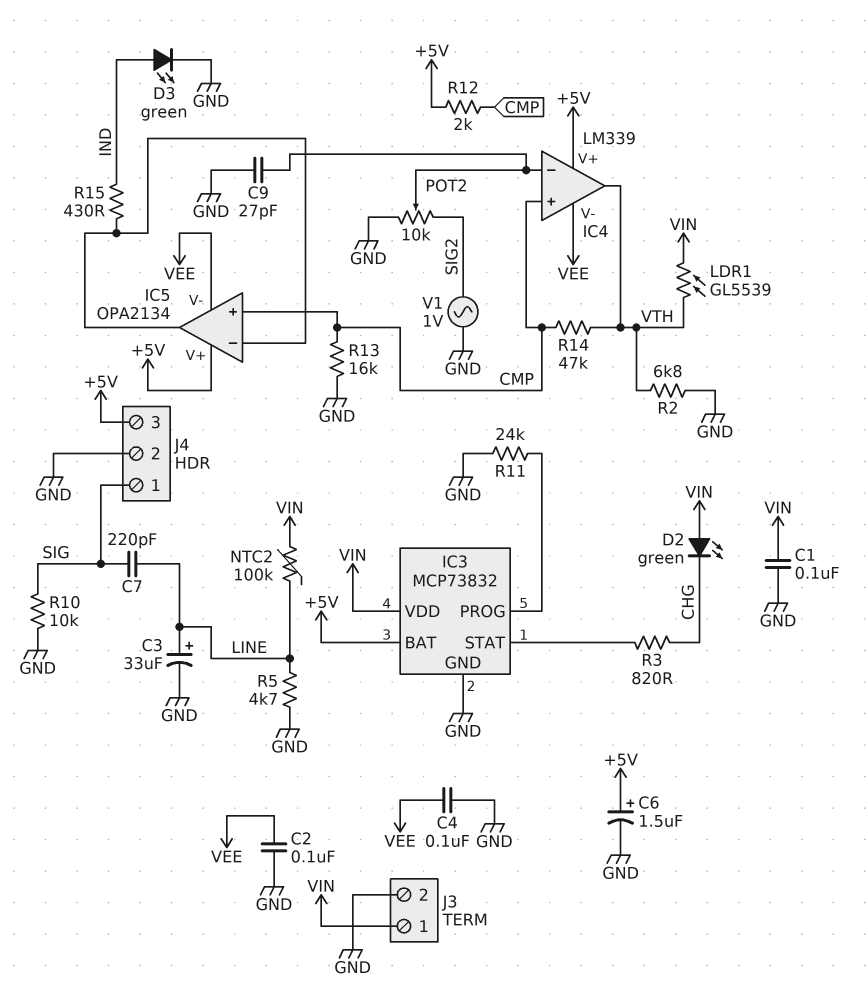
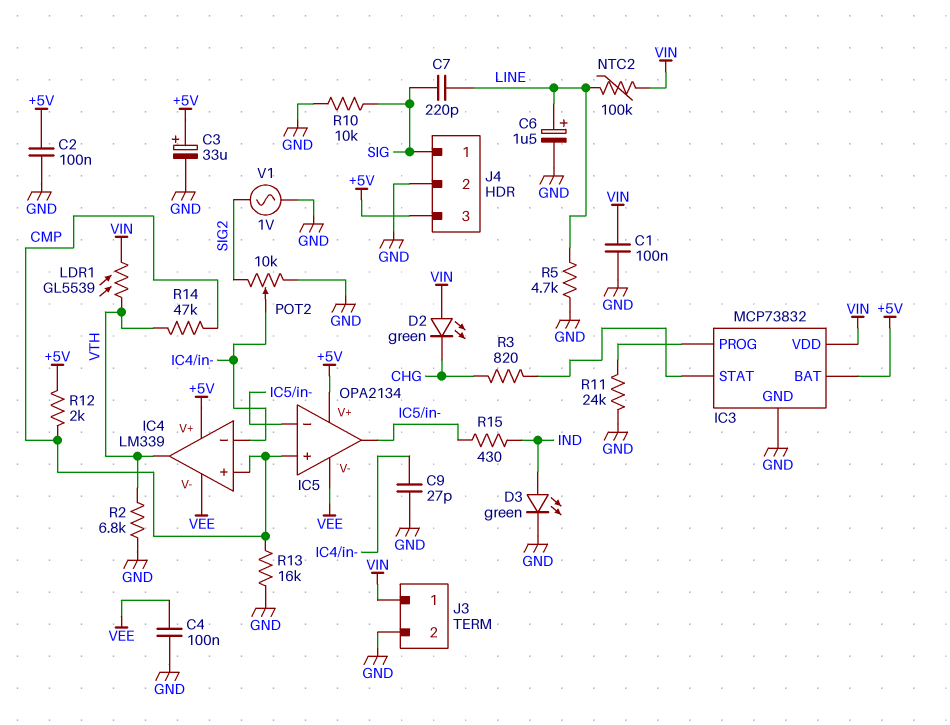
C2: 100nF (GND, VEE) -> 100nF (+5V, GND)
C3: 33uF (plus LINE, minus GND) -> 33uF (plus +5V, minus GND)
C6: 1.5uF (plus +5V, minus GND) -> 1.5uF (plus LINE, minus GND)

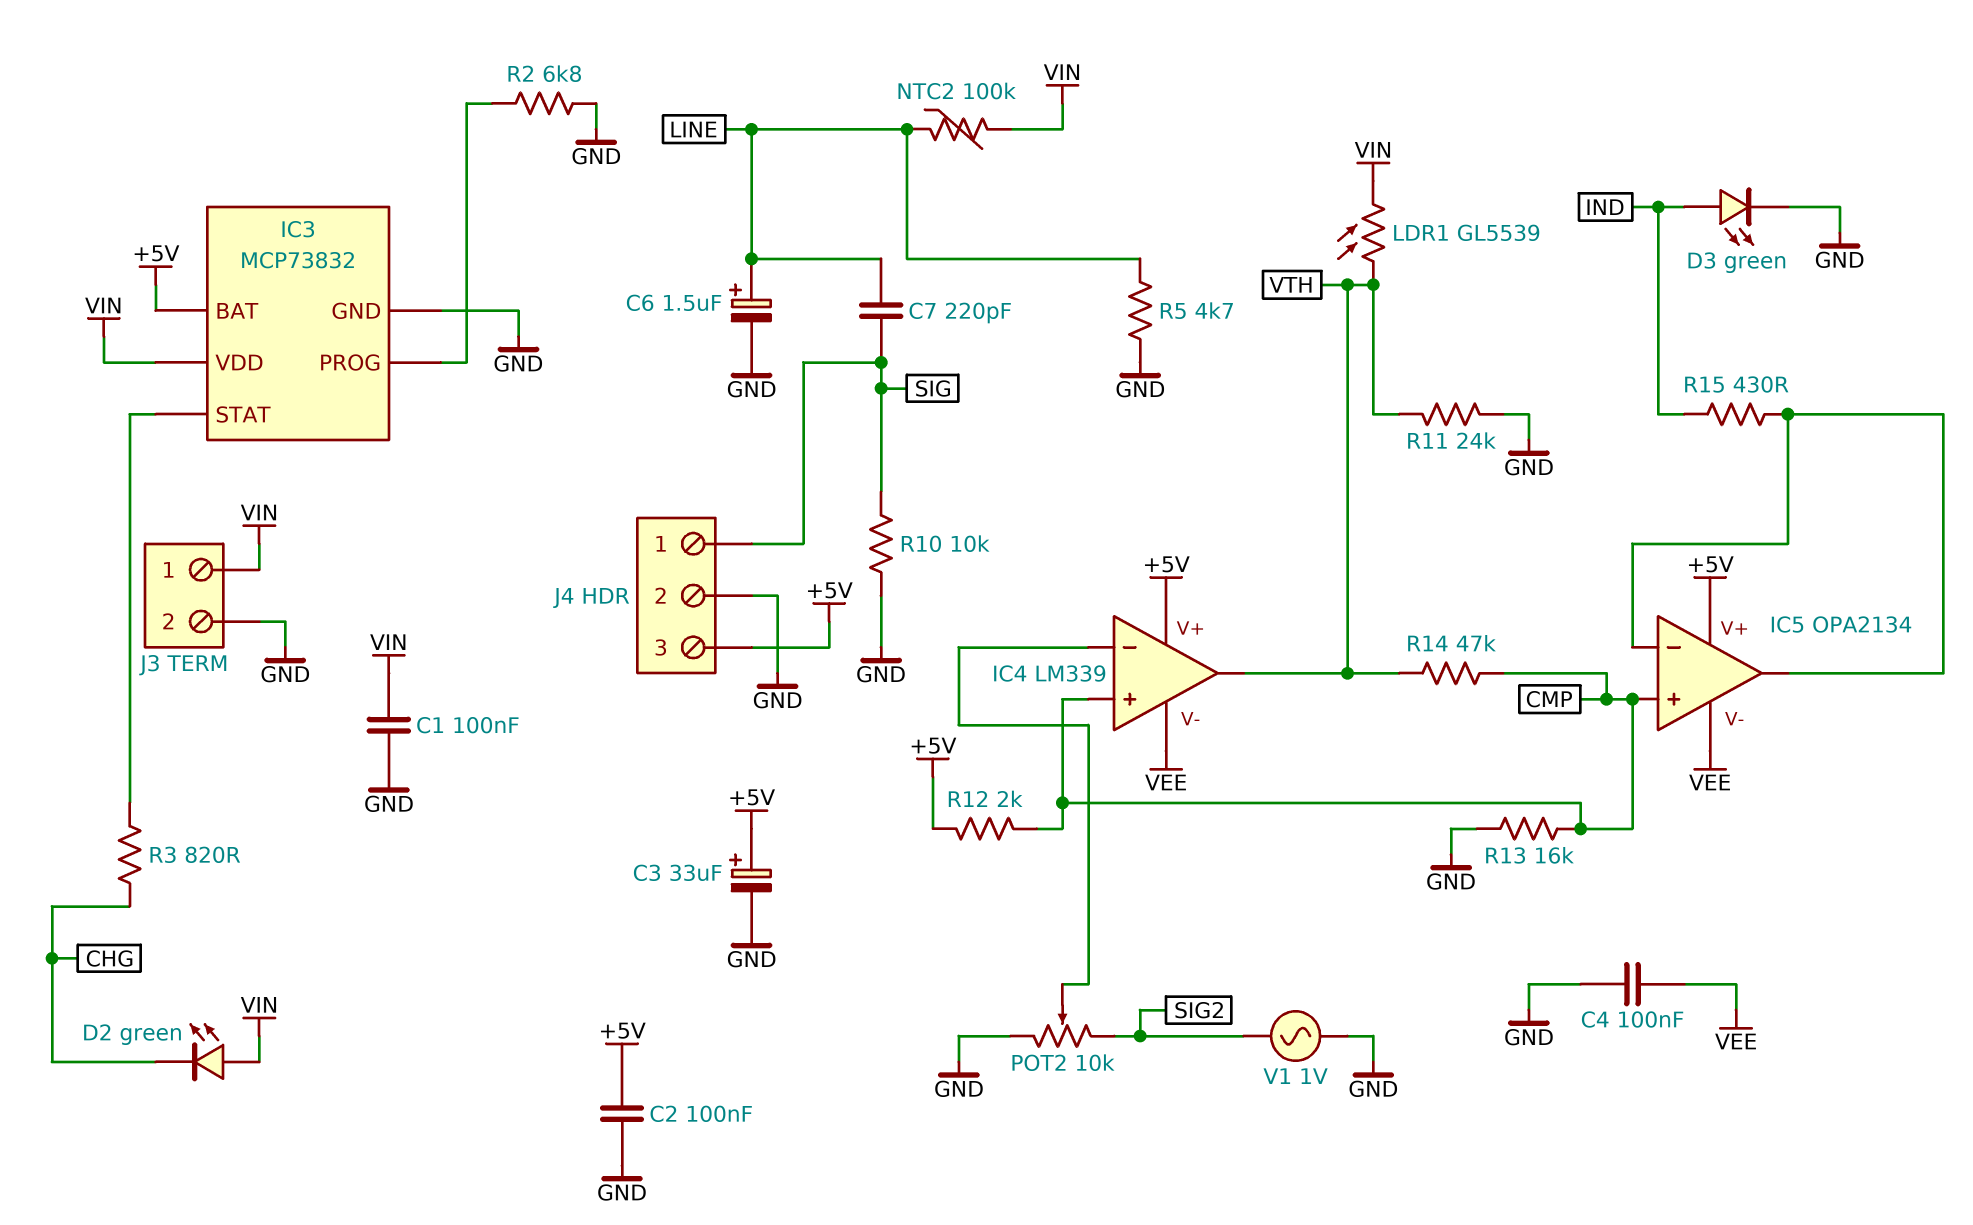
C9: 27pF (GND, IC4/in-) -> none
R2: 6.8k (GND, VTH) -> 6.8k (GND, IC3/PROG)
R11: 24k (GND, IC3/PROG) -> 24k (GND, VTH)

